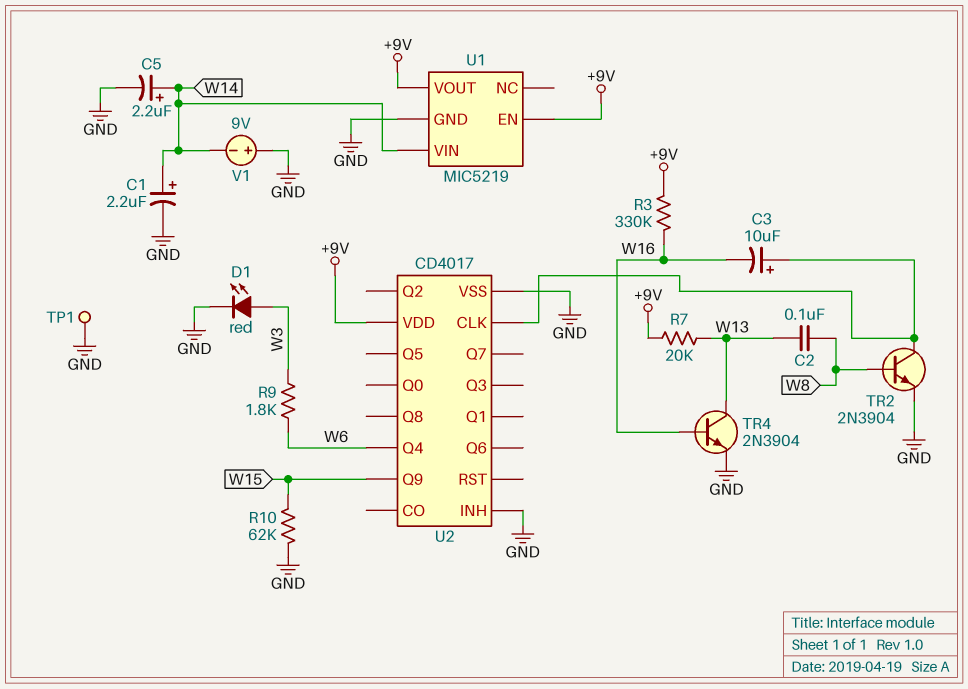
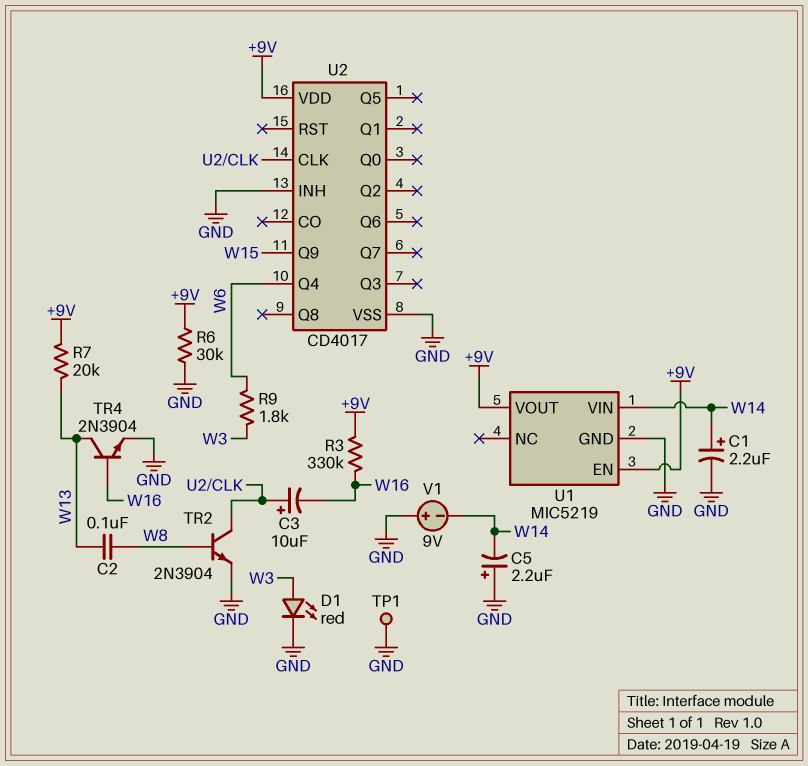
C5: 2.2uF (plus W14, minus GND) -> 2.2uF (plus GND, minus W14)
R6: none -> 30k (+9V, GND)
R10: 62k (GND, W15) -> none

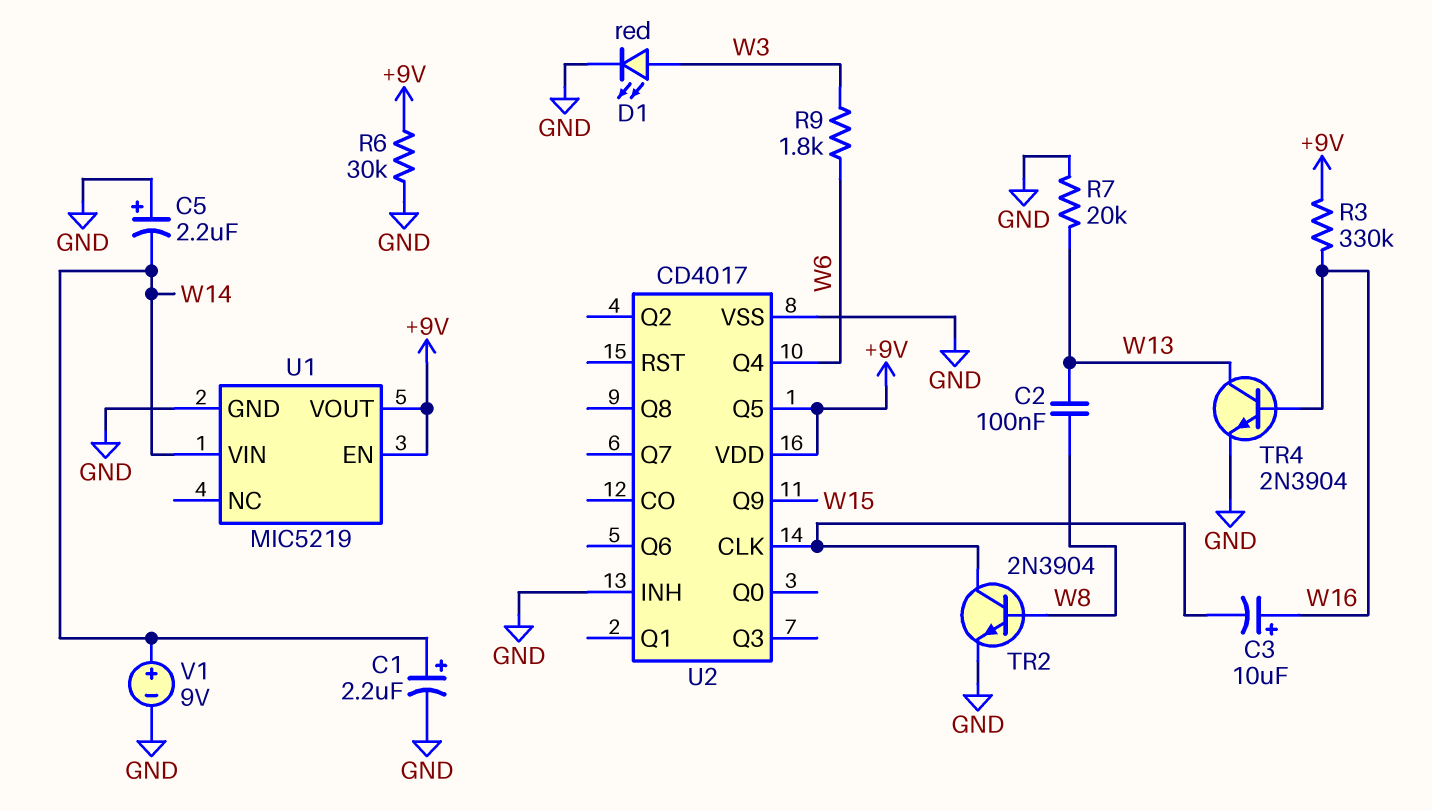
C3: 10uF (plus U2/CLK, minus W16) -> 10uF (plus W16, minus U2/CLK)
R7: 20k (+9V, W13) -> 20k (GND, W13)
TP1: test point (GND) -> none
U2 pin Q5: none -> +9V
V1: 9V (plus GND, minus W14) -> 9V (plus W14, minus GND)

